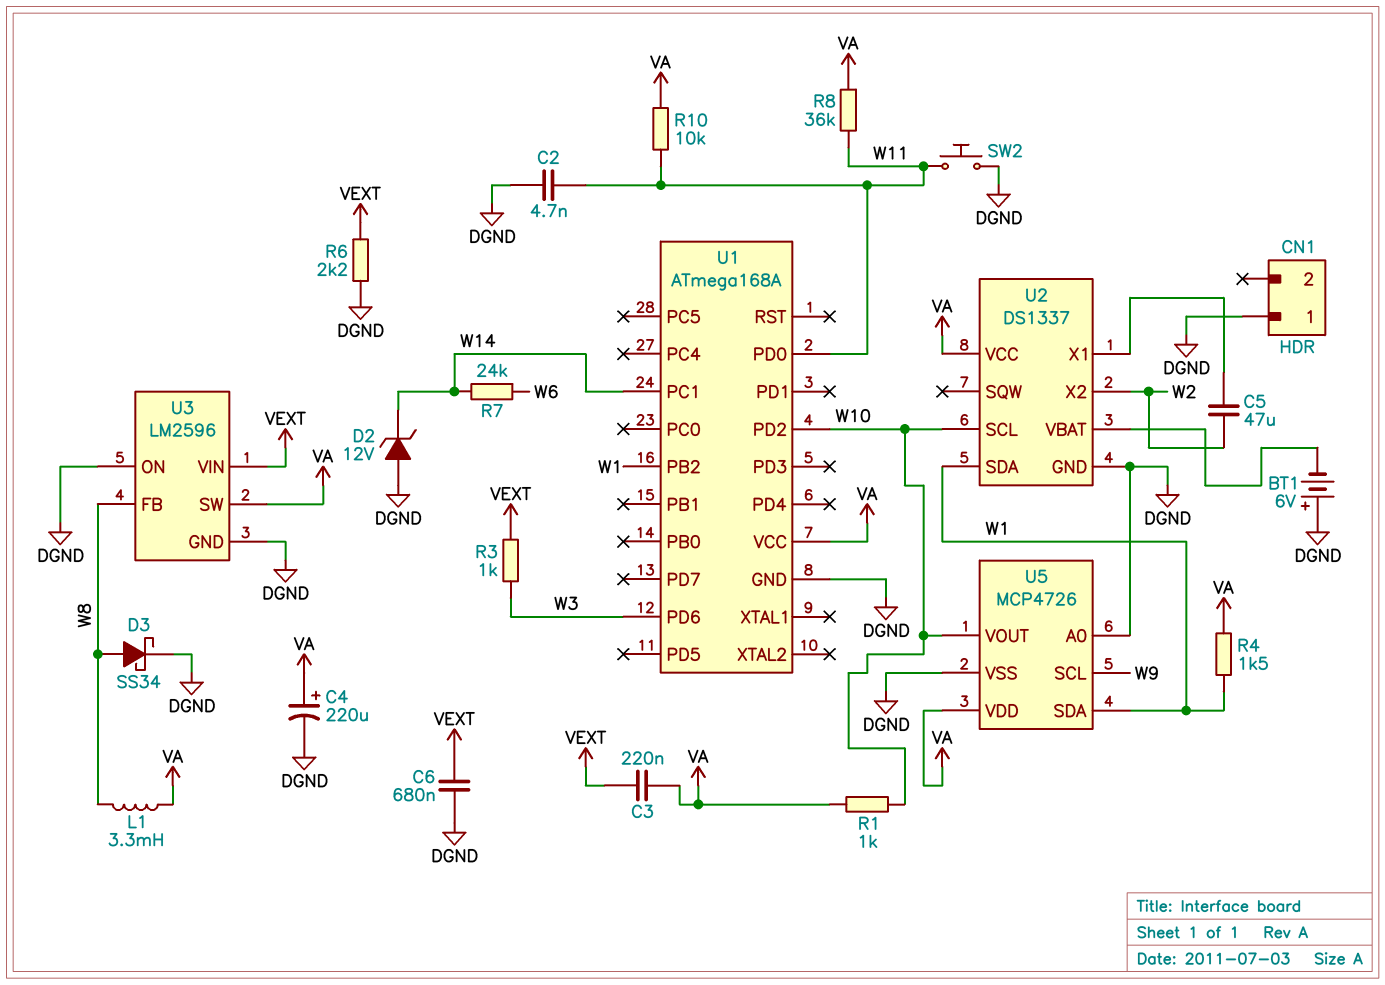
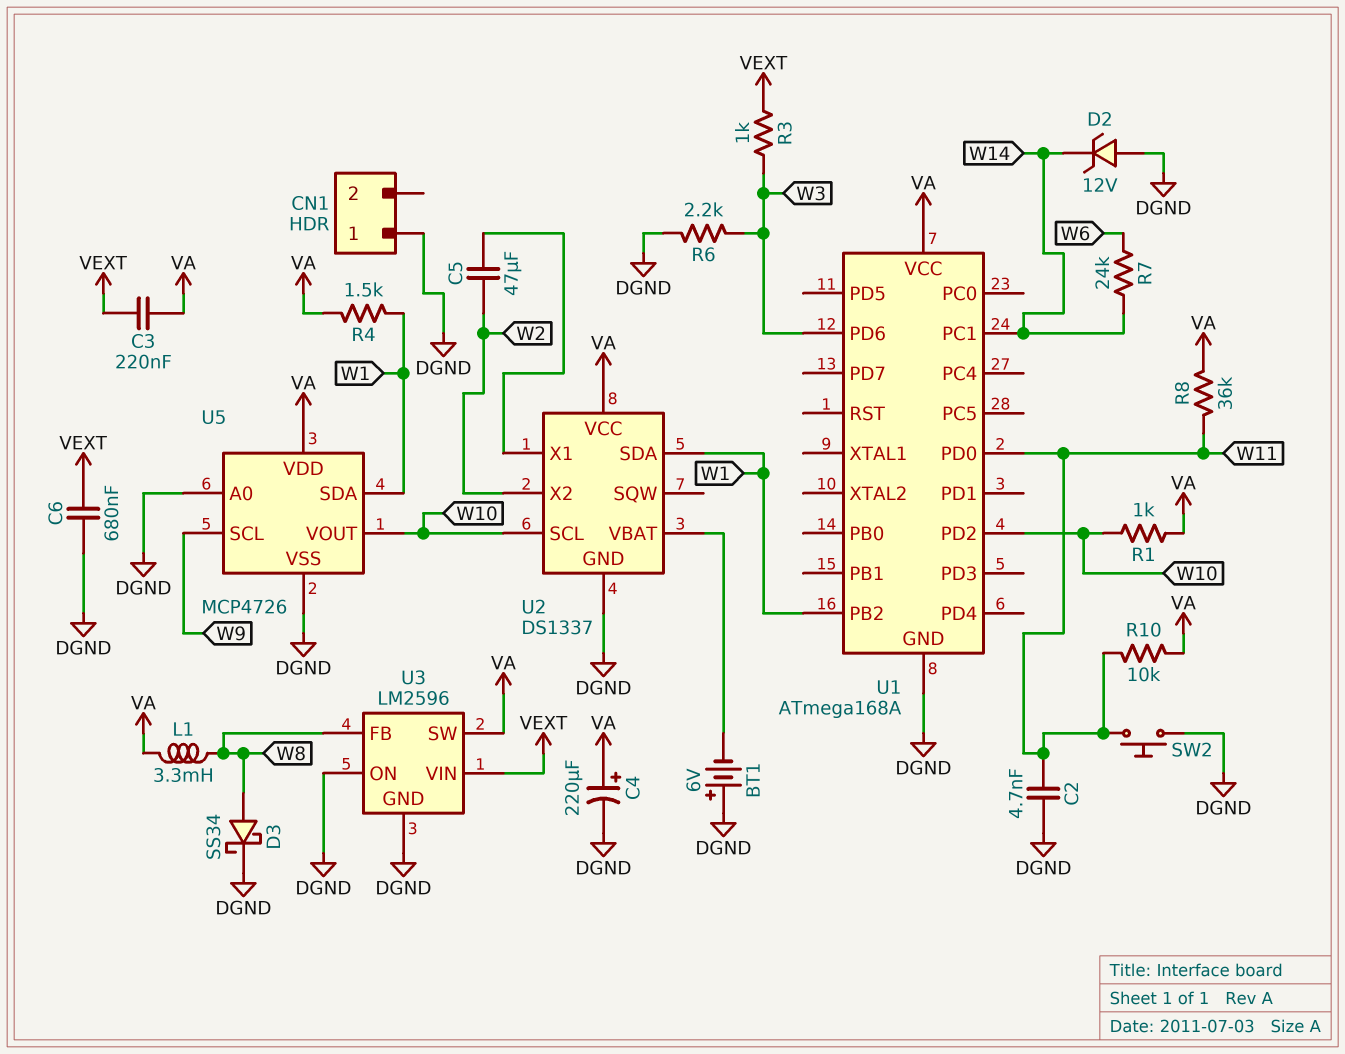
R6: 2.2k (DGND, VEXT) -> 2.2k (DGND, W3)

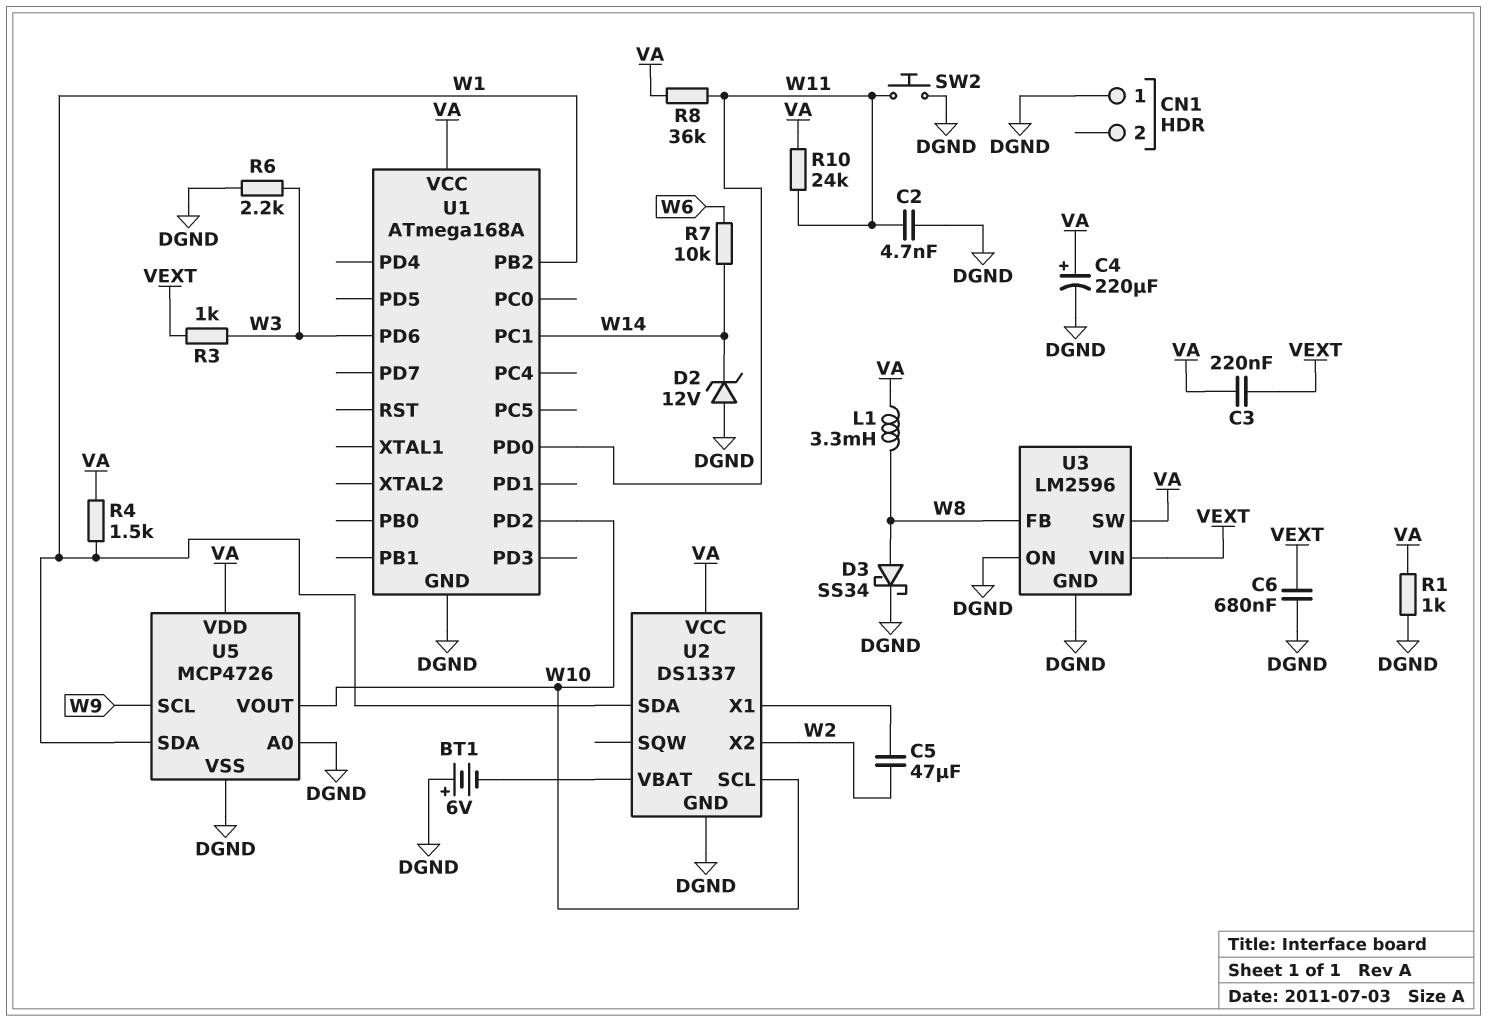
R1: 1k (VA, W10) -> 1k (DGND, VA)
R7: 24k (W6, W14) -> 10k (W6, W14)
R10: 10k (VA, W11) -> 24k (VA, W11)

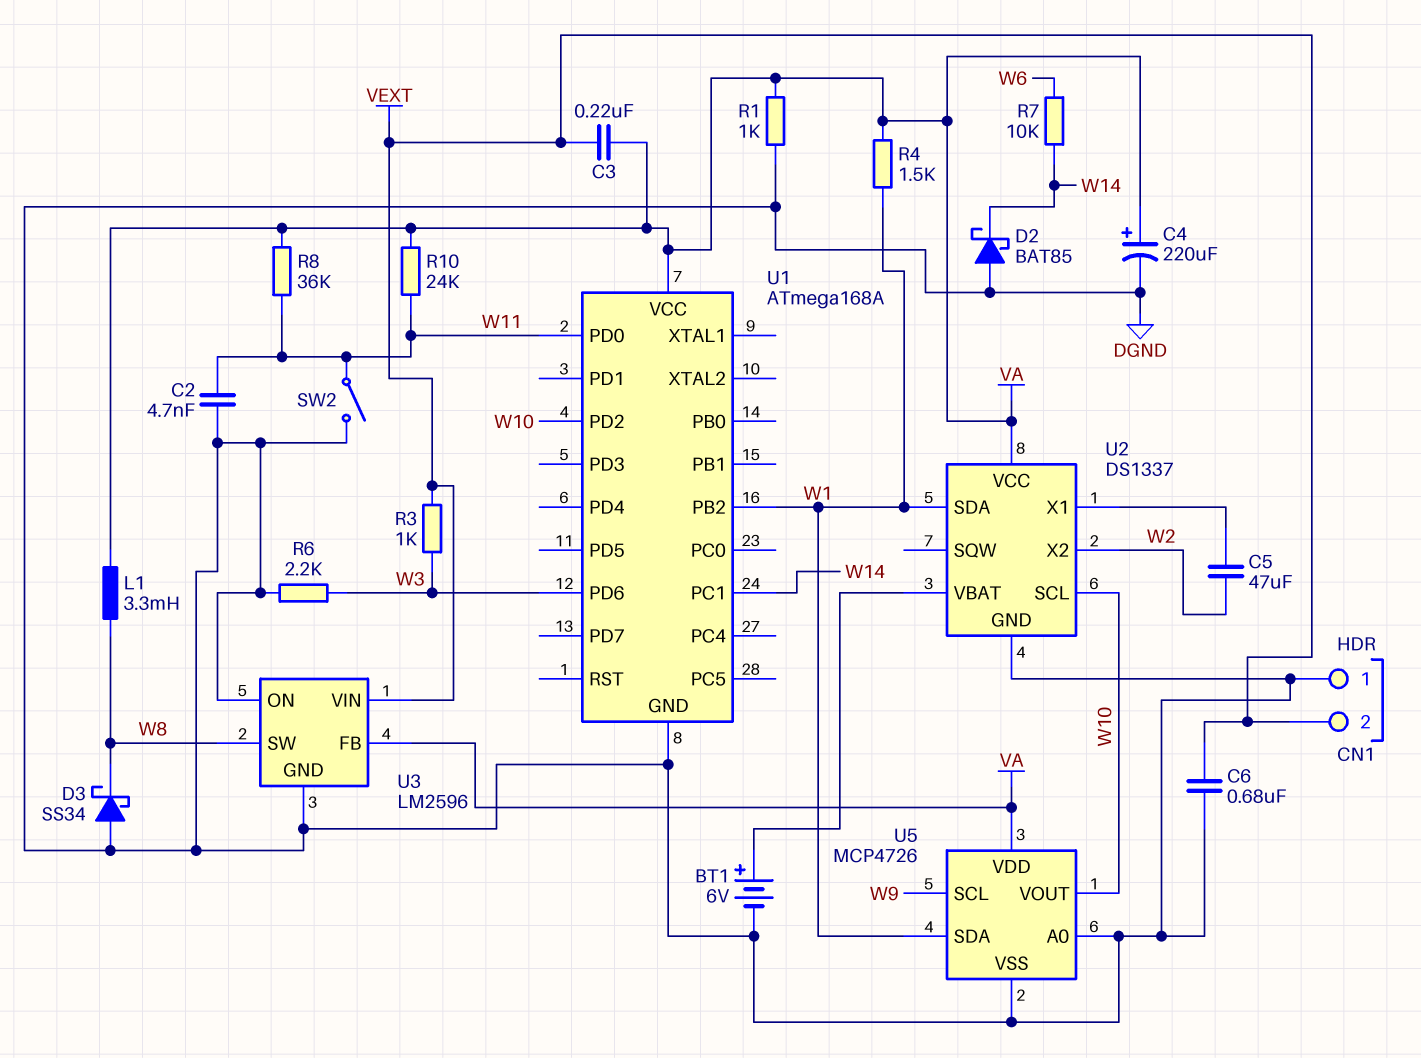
BT1: 6V (plus DGND, minus U2/VBAT) -> 6V (plus U2/VBAT, minus DGND)
CN1 pin 2: none -> VEXT
D2: zener 12V (A DGND, K W14) -> schottky BAT85 (A DGND, K W14)
D3: schottky SS34 (A W8, K DGND) -> schottky SS34 (A DGND, K W8)
SW2: button (DGND, W11) -> switch (DGND, W11)
U3 pin FB: W8 -> VA
U3 pin SW: VA -> W8

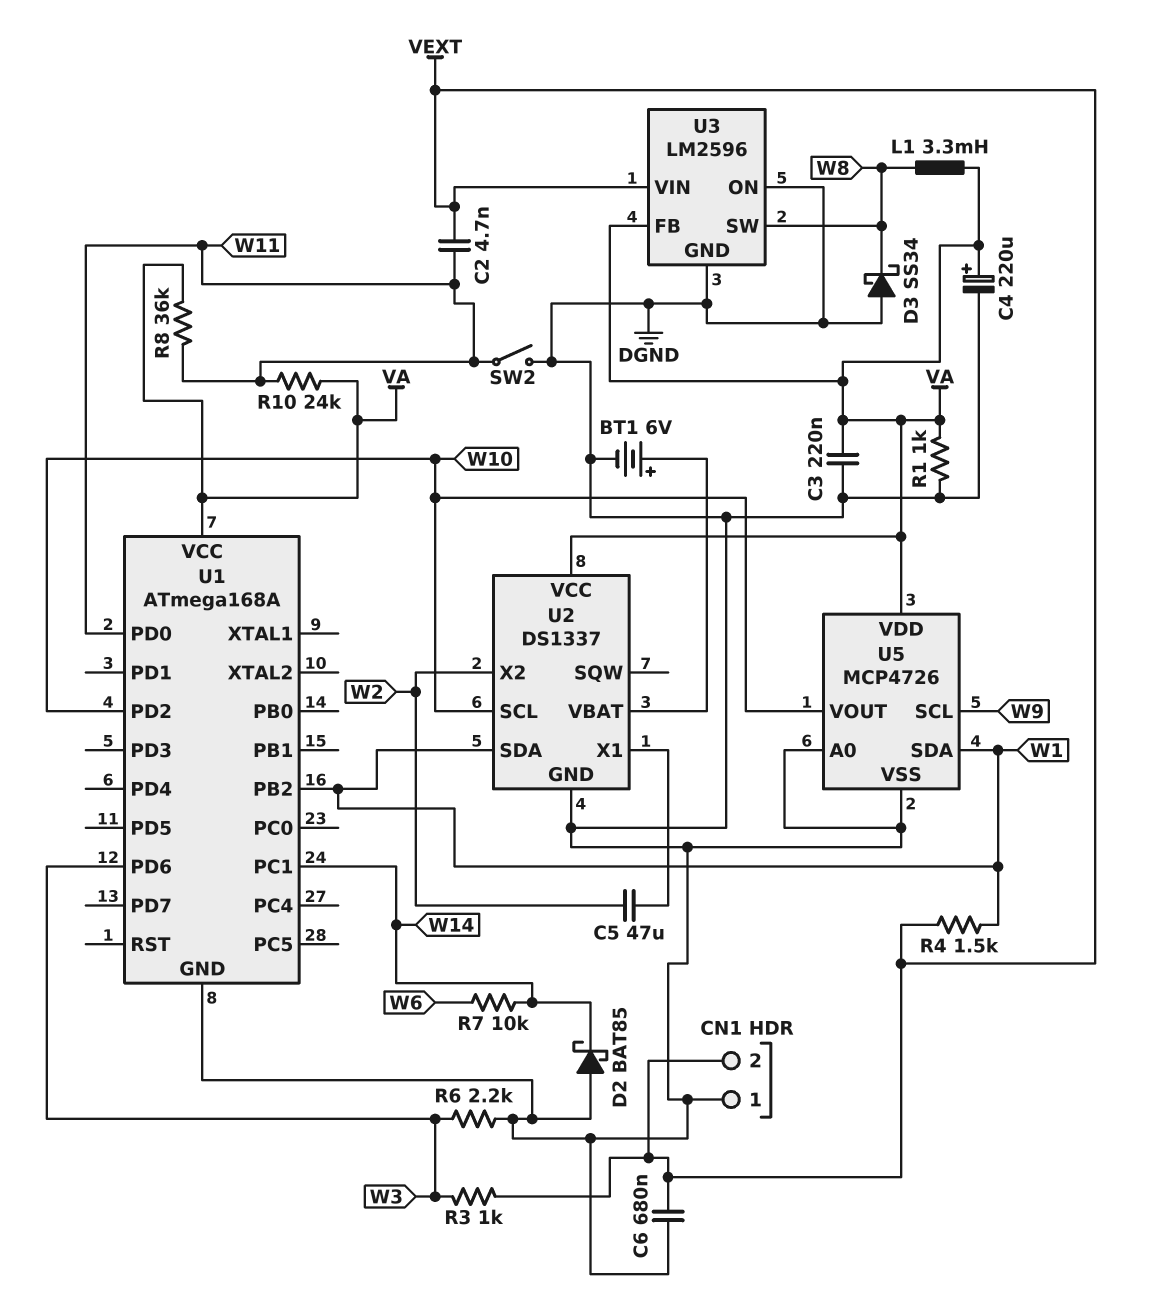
C2: 4.7nF (DGND, W11) -> 4.7nF (VEXT, W11)
C3: 220nF (VA, VEXT) -> 220nF (DGND, VA)
R4: 1.5k (VA, W1) -> 1.5k (VEXT, W1)

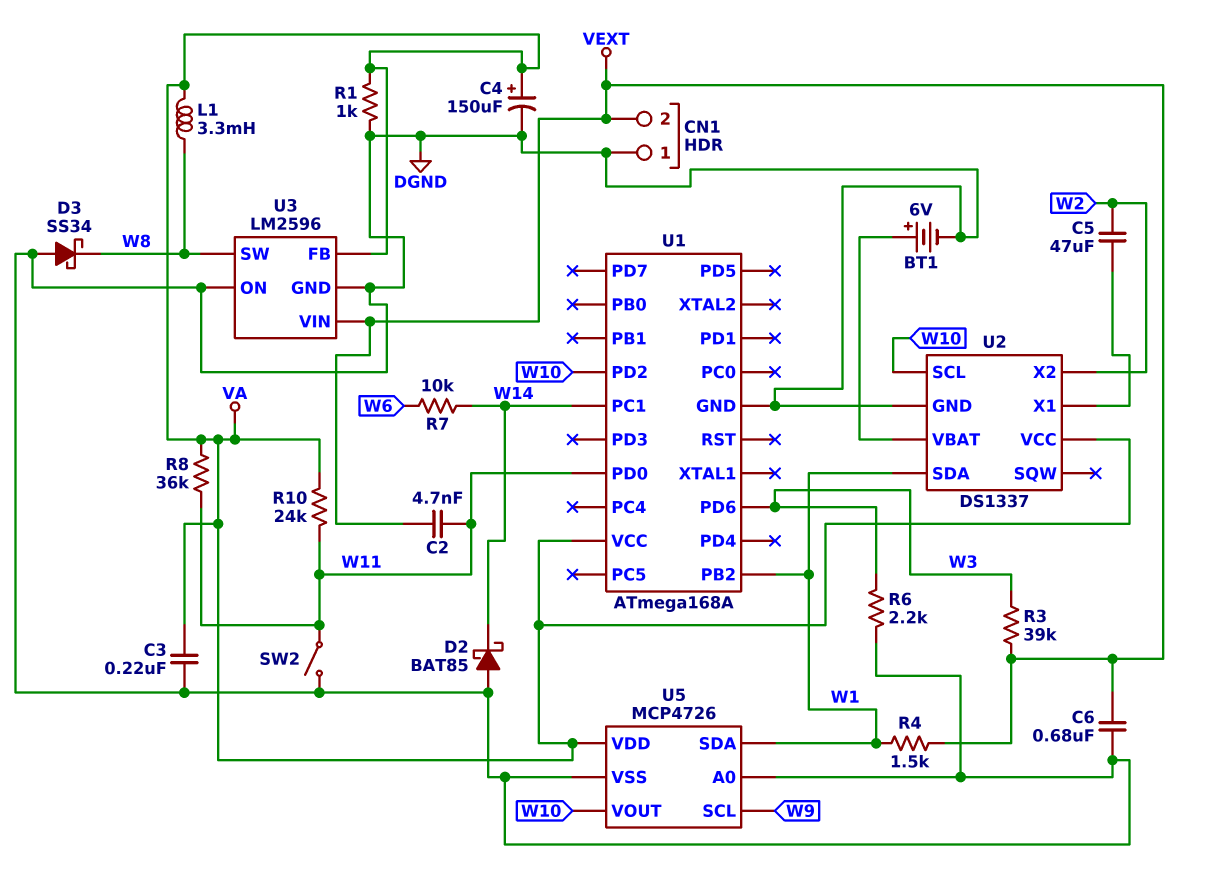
C4: 220uF (plus VA, minus DGND) -> 150uF (plus VA, minus DGND)
R3: 1k (VEXT, W3) -> 39k (VEXT, W3)

